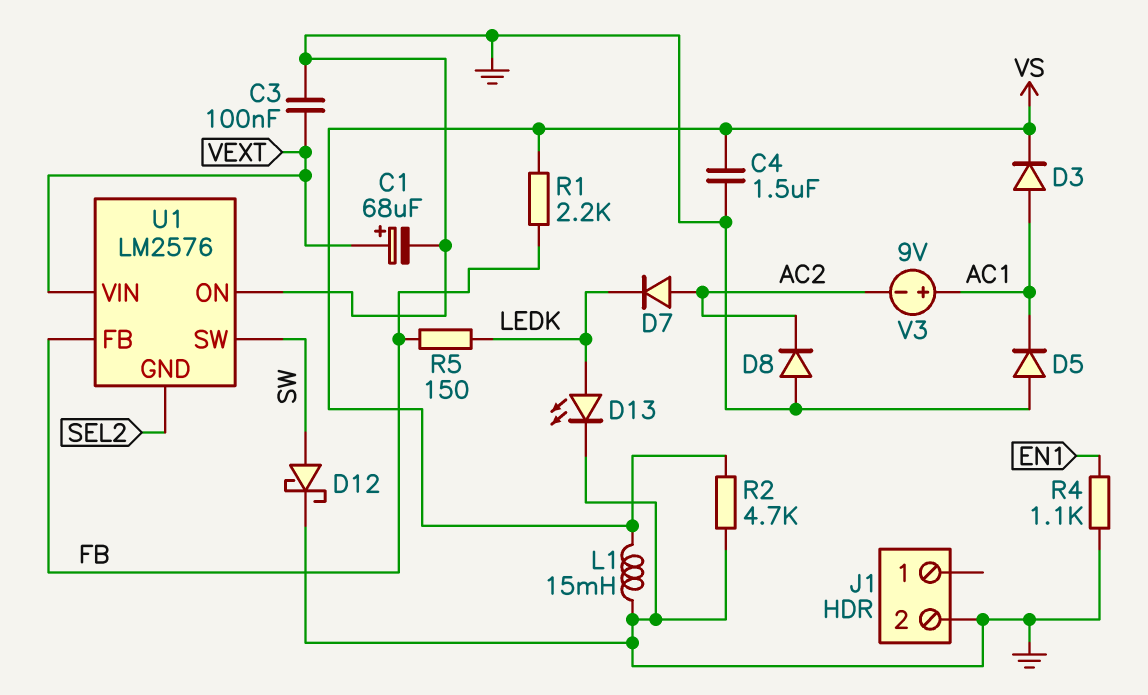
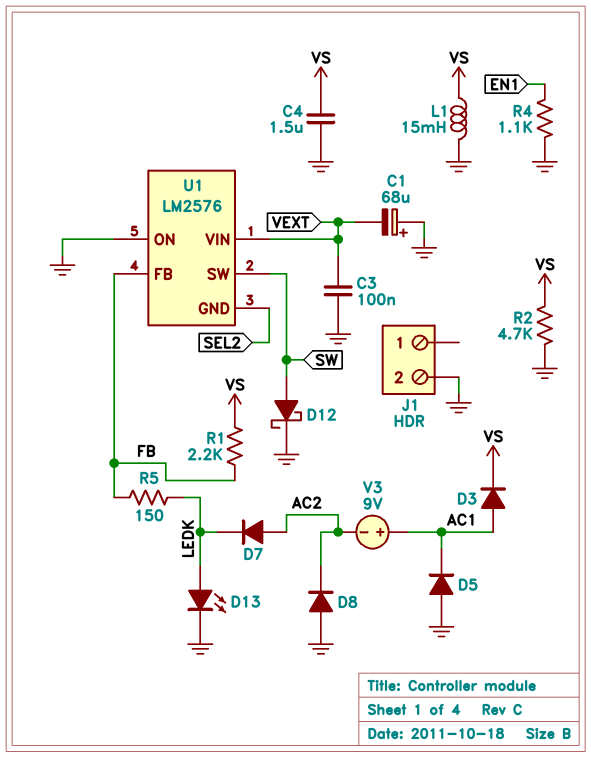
C1: 68uF (plus VEXT, minus GND) -> 68uF (plus GND, minus VEXT)

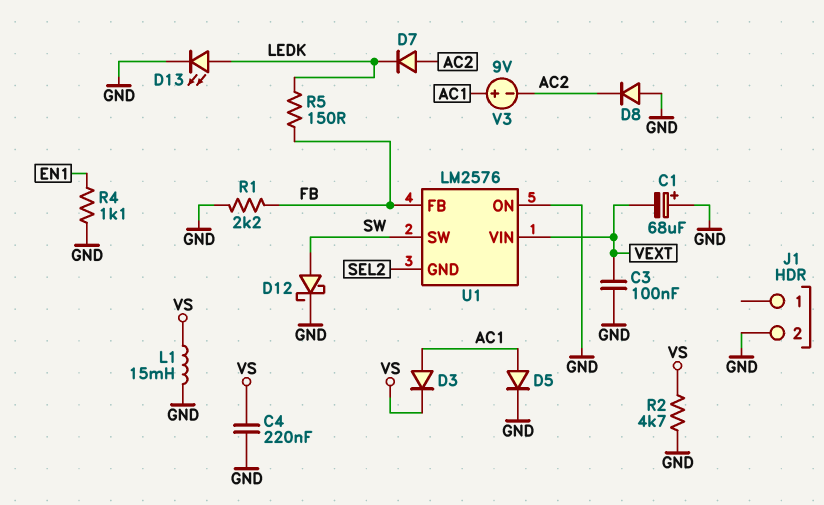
C4: 1.5uF (GND, VS) -> 220nF (GND, VS)
D5: diode (A GND, K AC1) -> diode (A AC1, K GND)
R1: 2.2k (FB, VS) -> 2.2k (FB, GND)

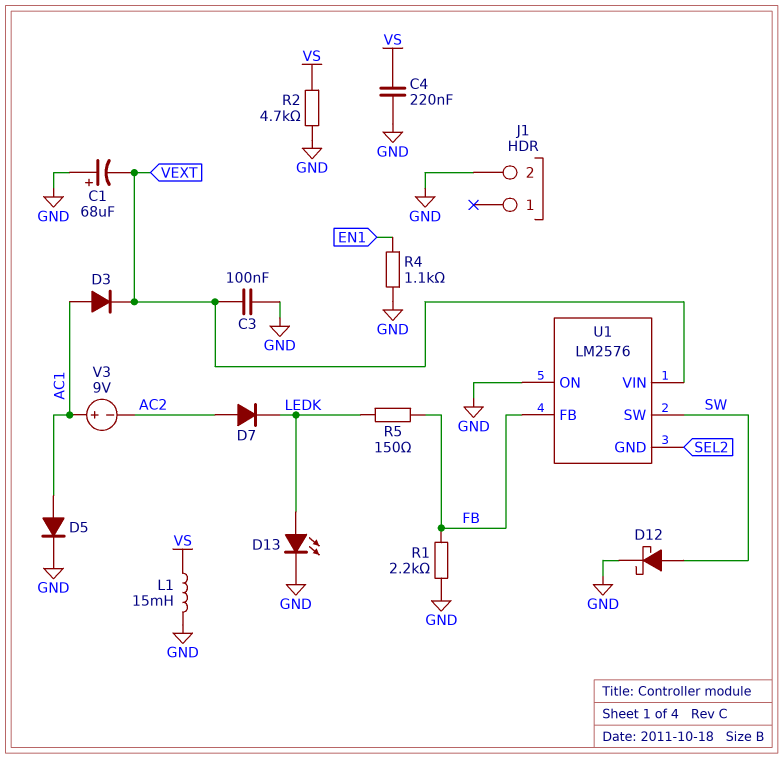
D3: diode (A AC1, K VS) -> diode (A AC1, K VEXT)
D8: diode (A GND, K AC2) -> none

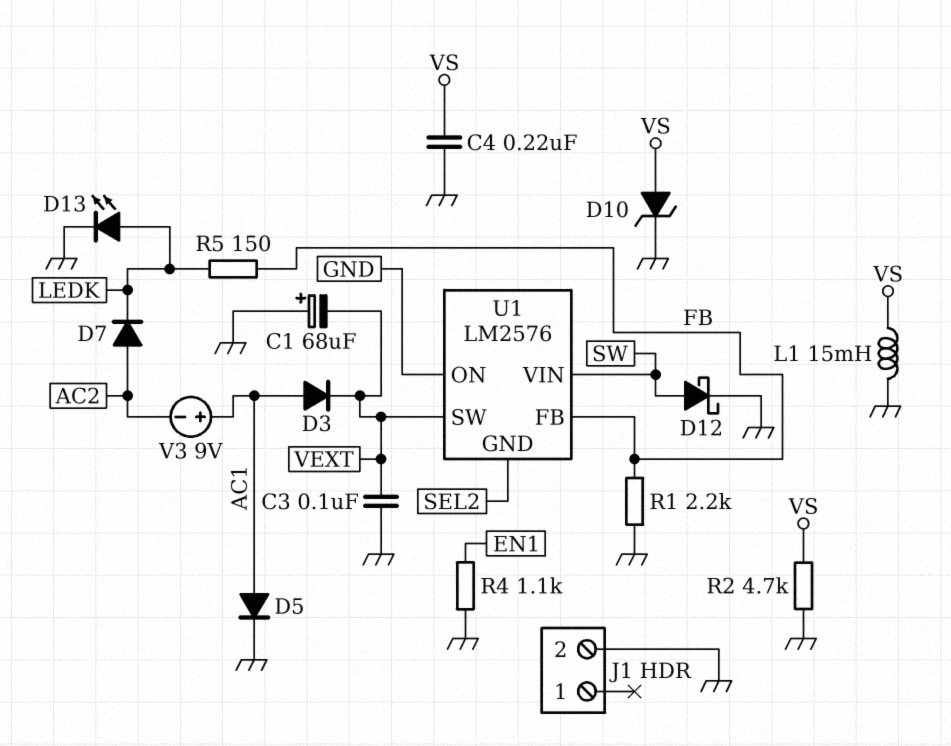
D10: none -> zener (A VS, K GND)
U1 pin SW: SW -> VEXT
U1 pin VIN: VEXT -> SW

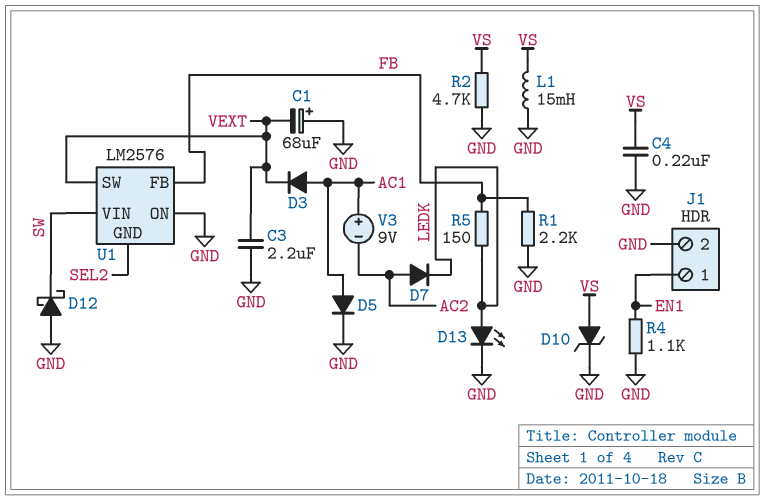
C3: 100nF (GND, VEXT) -> 2.2uF (GND, VEXT)
D12: schottky (A SW, K GND) -> schottky (A GND, K SW)
J1 pin 1: none -> EN1

